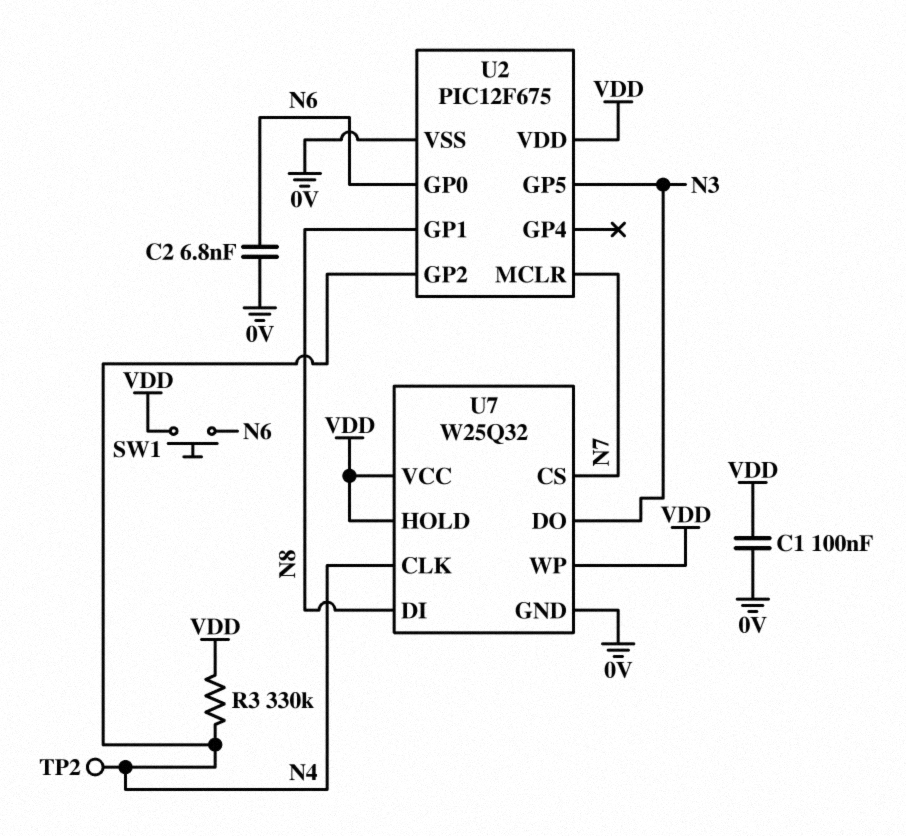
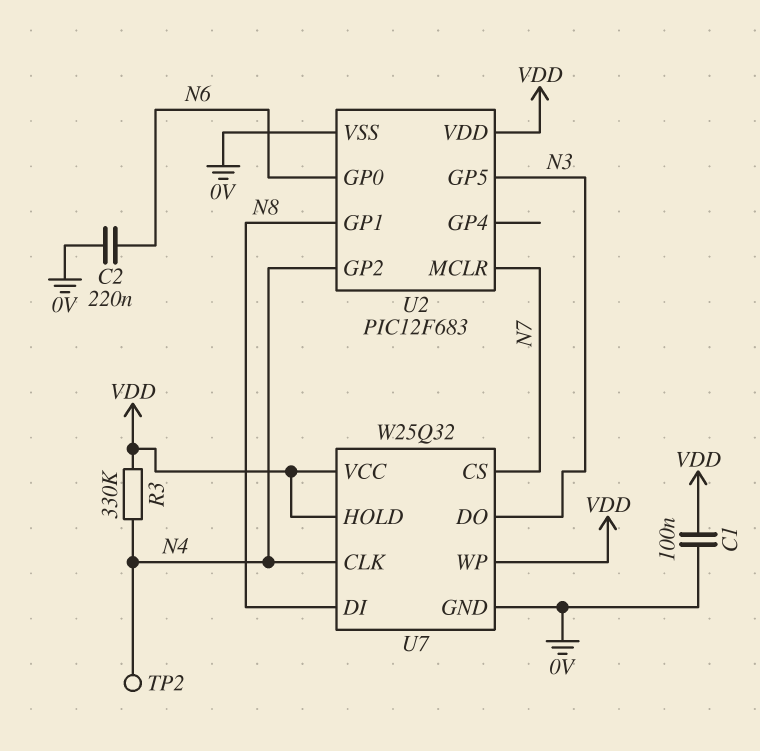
C2: 6.8nF (0V, N6) -> 220nF (0V, N6)
SW1: button (N6, VDD) -> none
U2: PIC12F675 -> PIC12F683

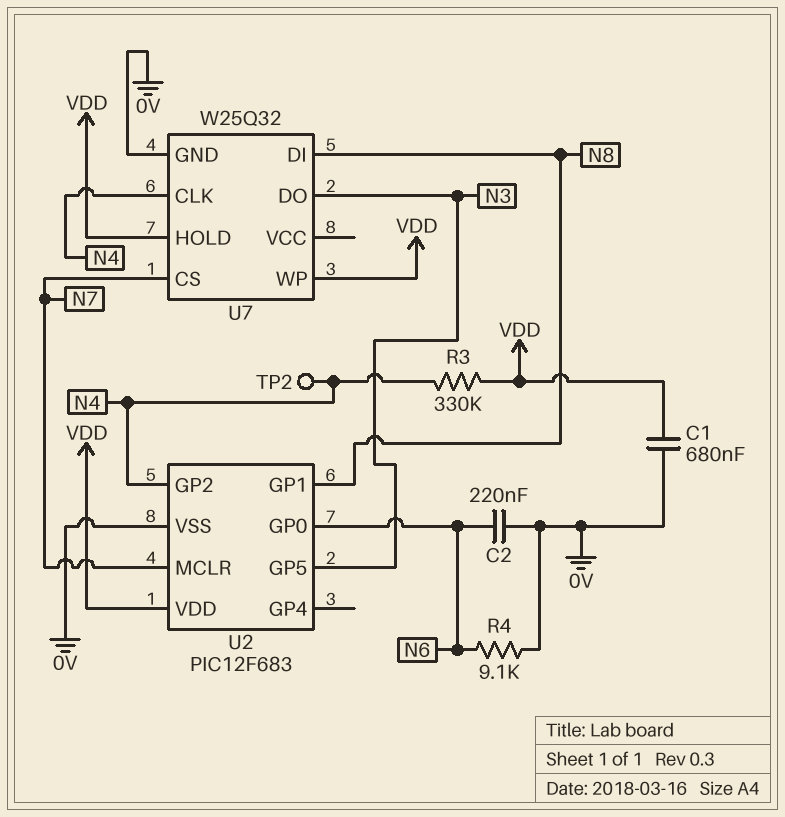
C1: 100nF (0V, VDD) -> 680nF (0V, VDD)
R4: none -> 9.1k (0V, N6)
U7 pin VCC: VDD -> none

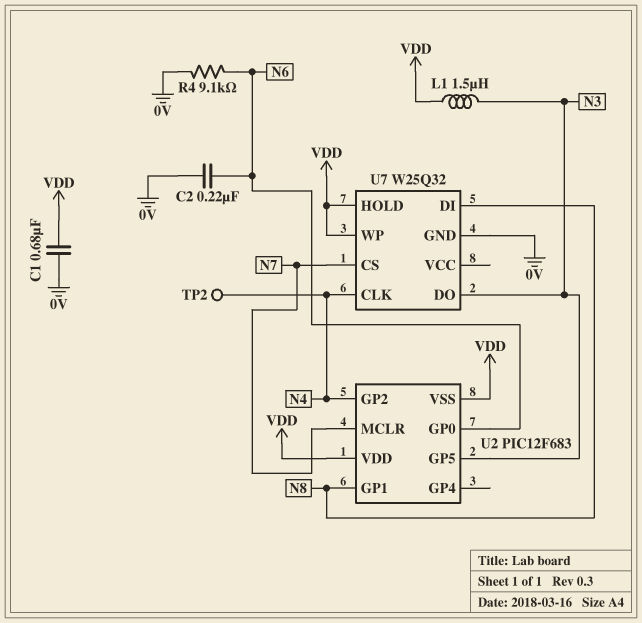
L1: none -> 1.5uH (N3, VDD)
R3: 330k (N4, VDD) -> none
U2 pin VSS: 0V -> VDD

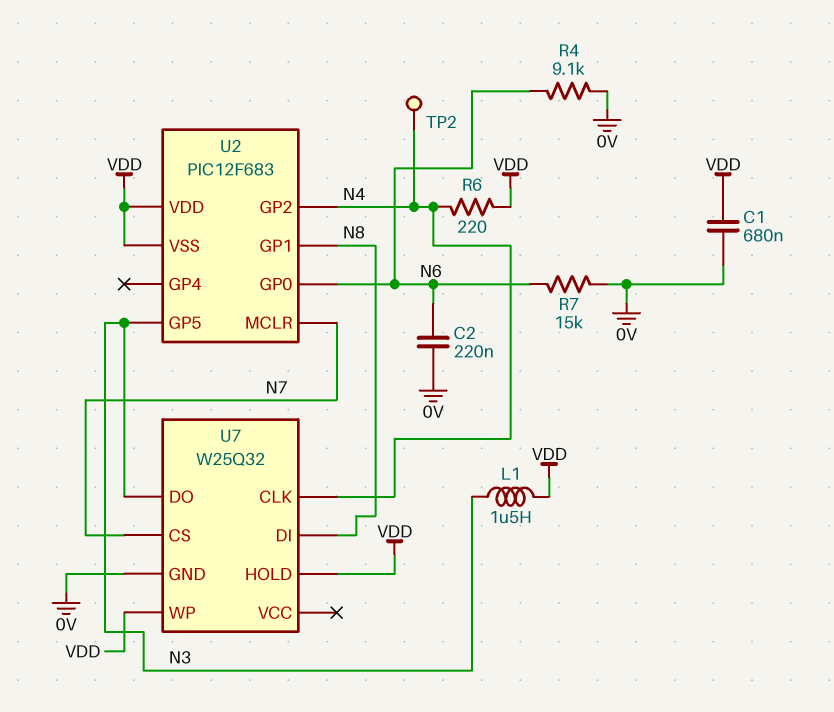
R6: none -> 220 (N4, VDD)
R7: none -> 15k (0V, N6)

